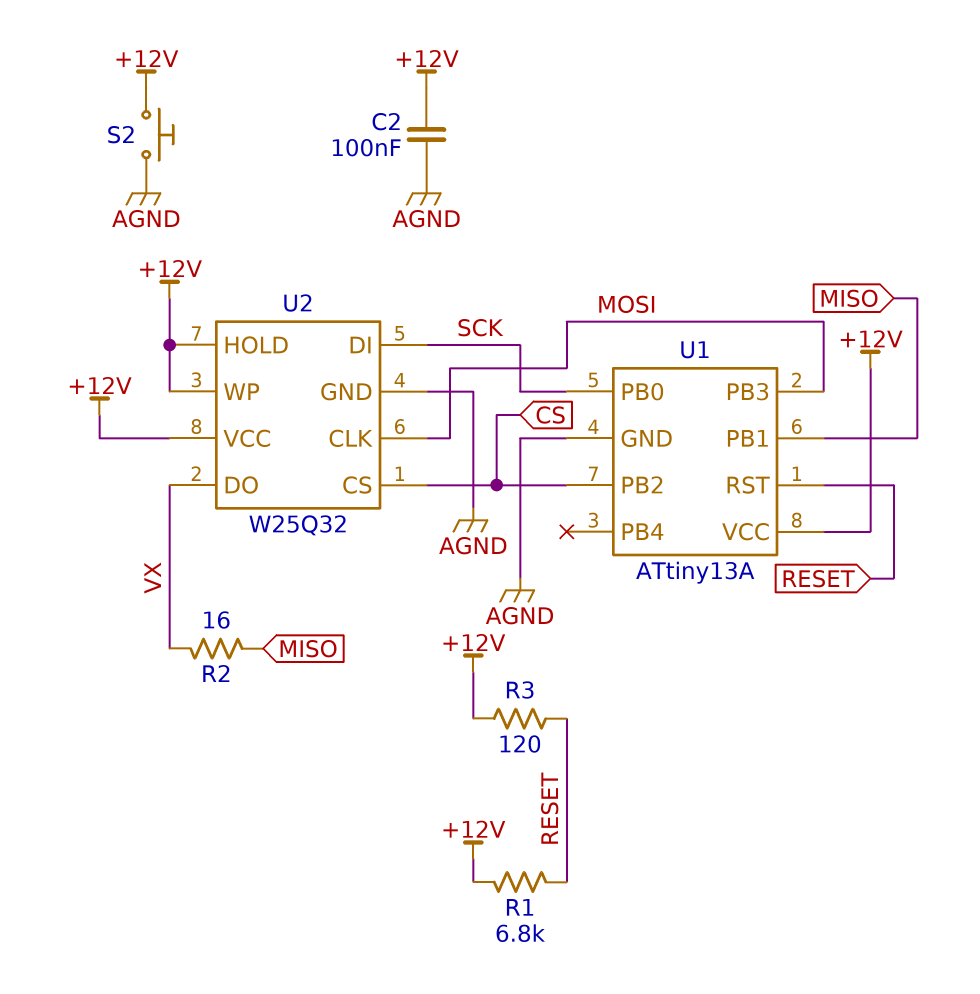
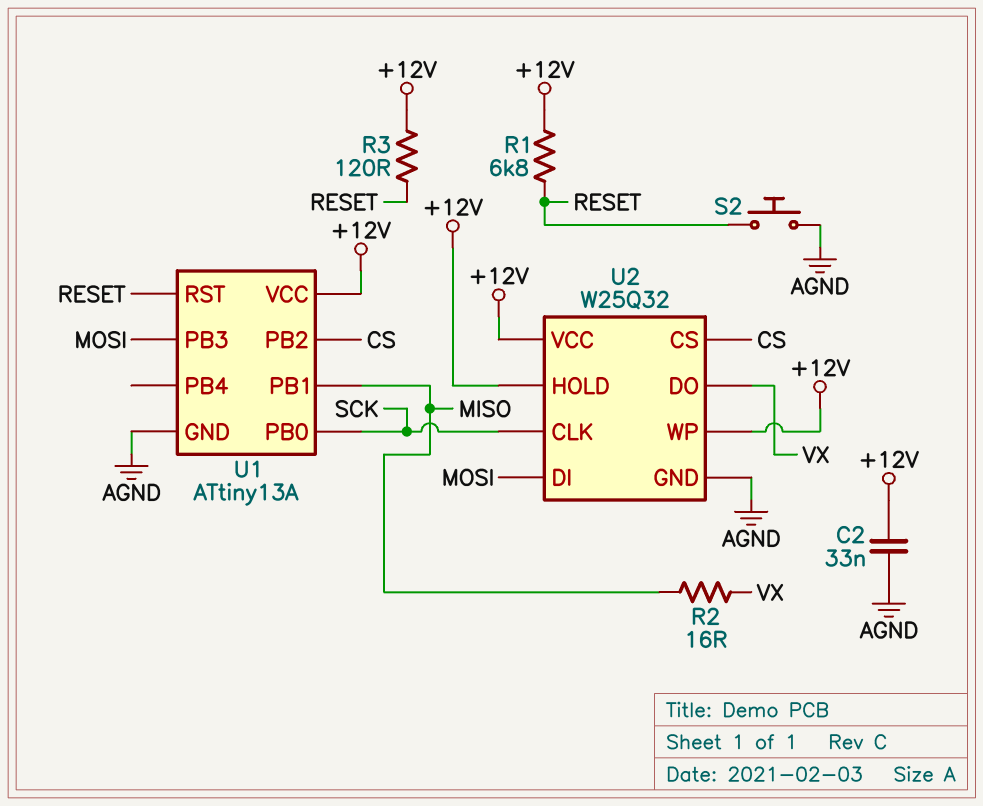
C2: 100nF (+12V, AGND) -> 33nF (+12V, AGND)
S2: button (+12V, AGND) -> button (AGND, RESET)
U2 pin CLK: MOSI -> SCK
U2 pin DI: SCK -> MOSI

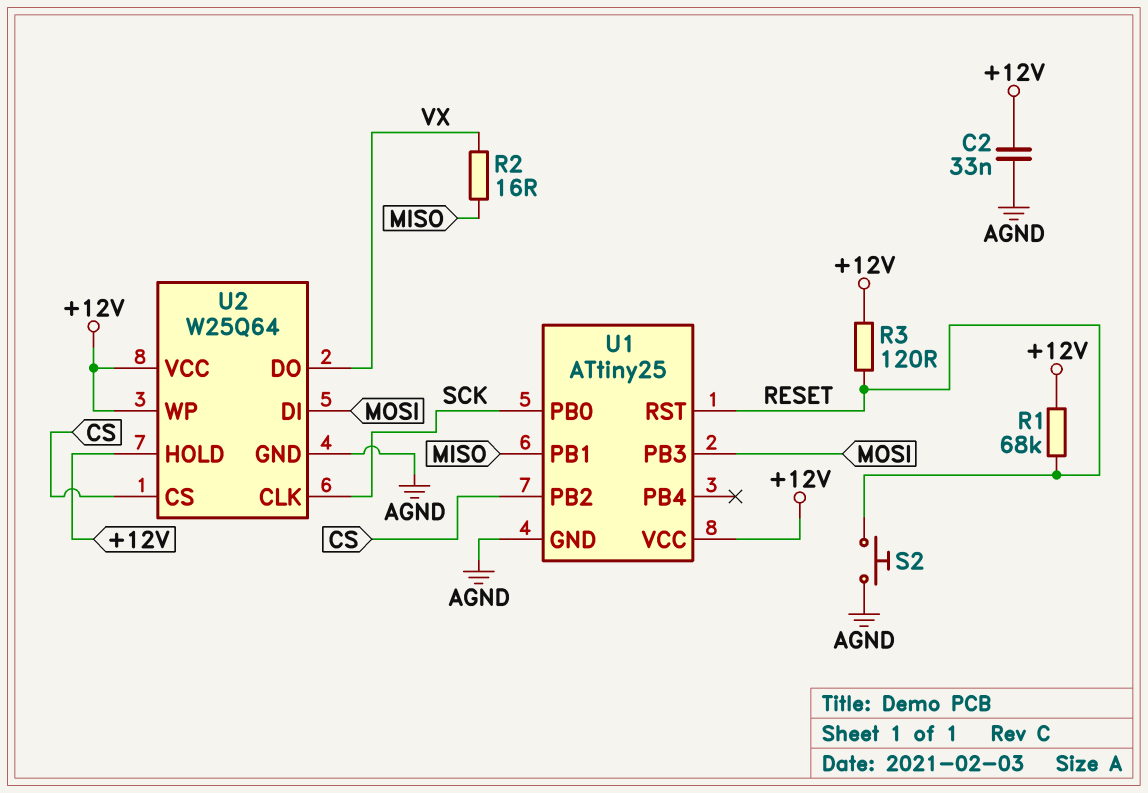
R1: 6.8k (+12V, RESET) -> 68k (+12V, RESET)
U1: ATtiny13A -> ATtiny25
U2: W25Q32 -> W25Q64

